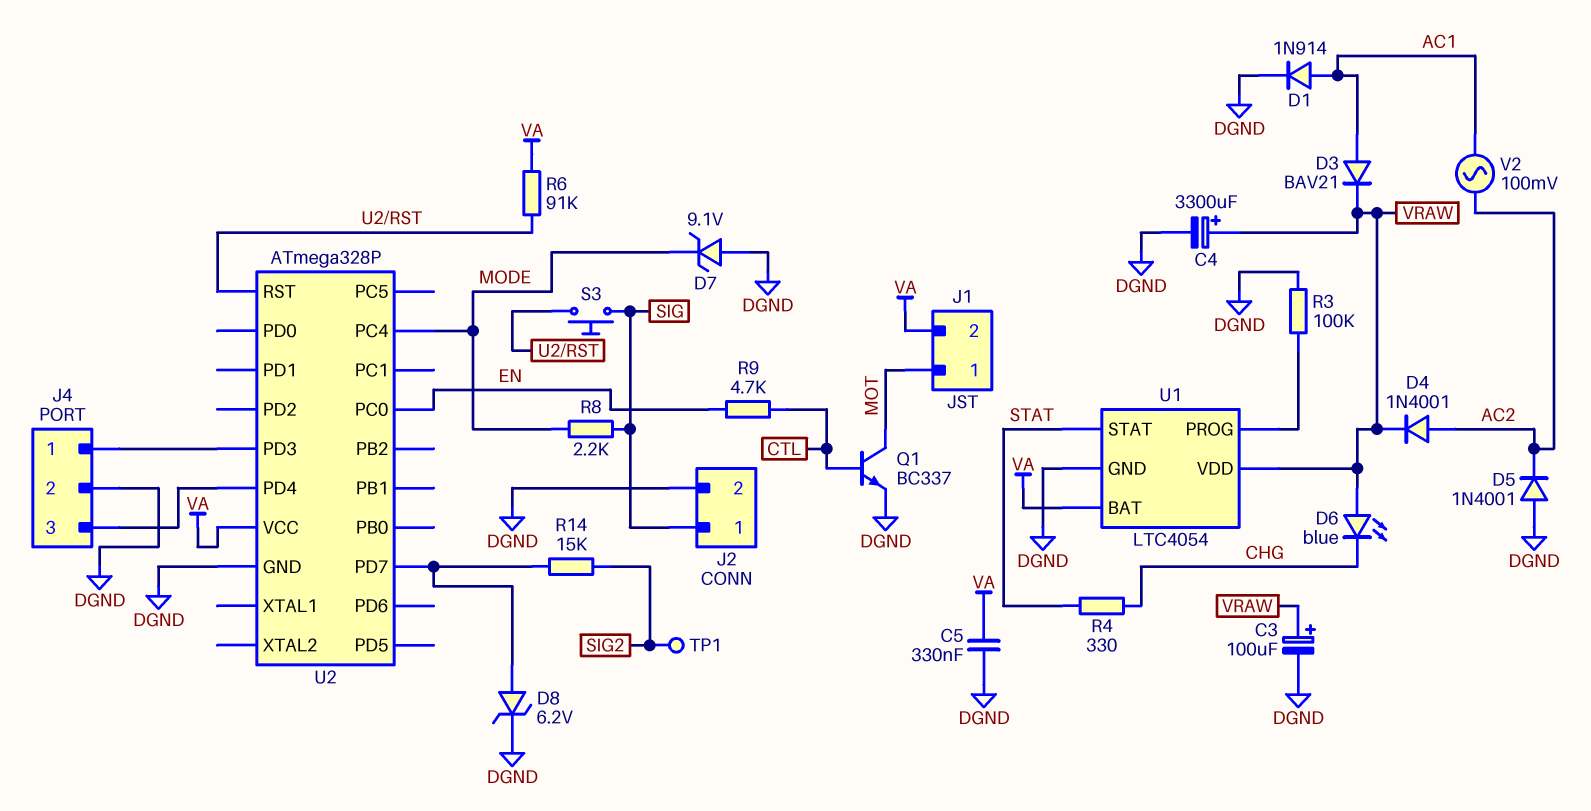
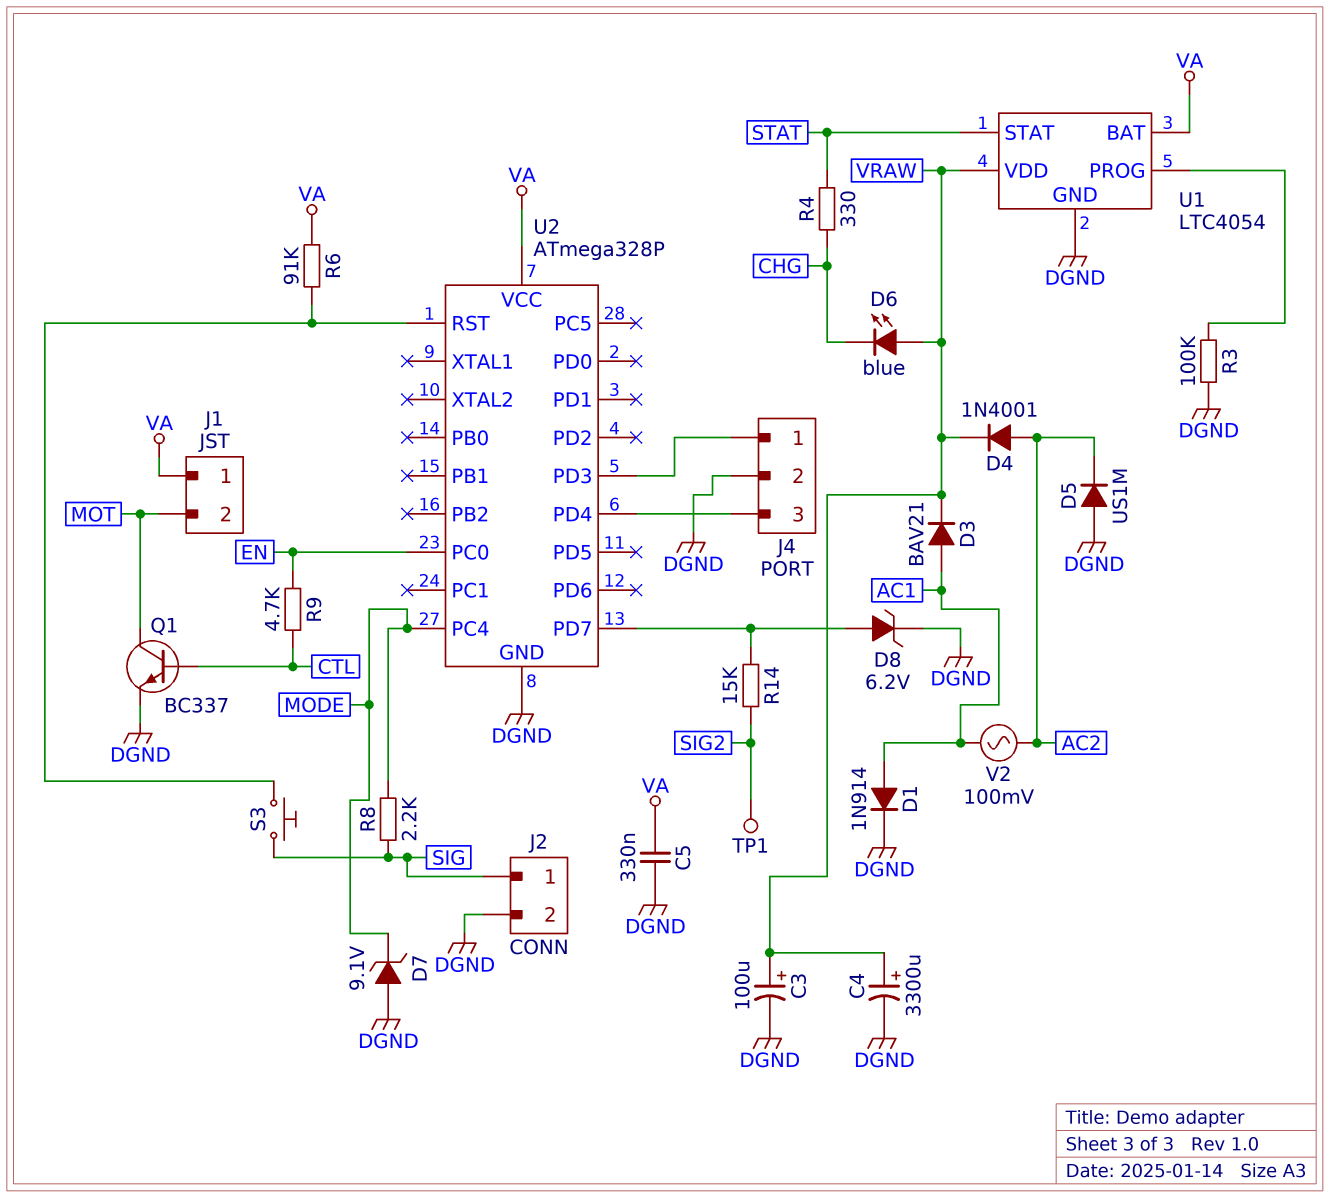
D5: diode 1N4001 (A DGND, K AC2) -> diode US1M (A DGND, K AC2)
J1 pin 1: MOT -> VA
J1 pin 2: VA -> MOT

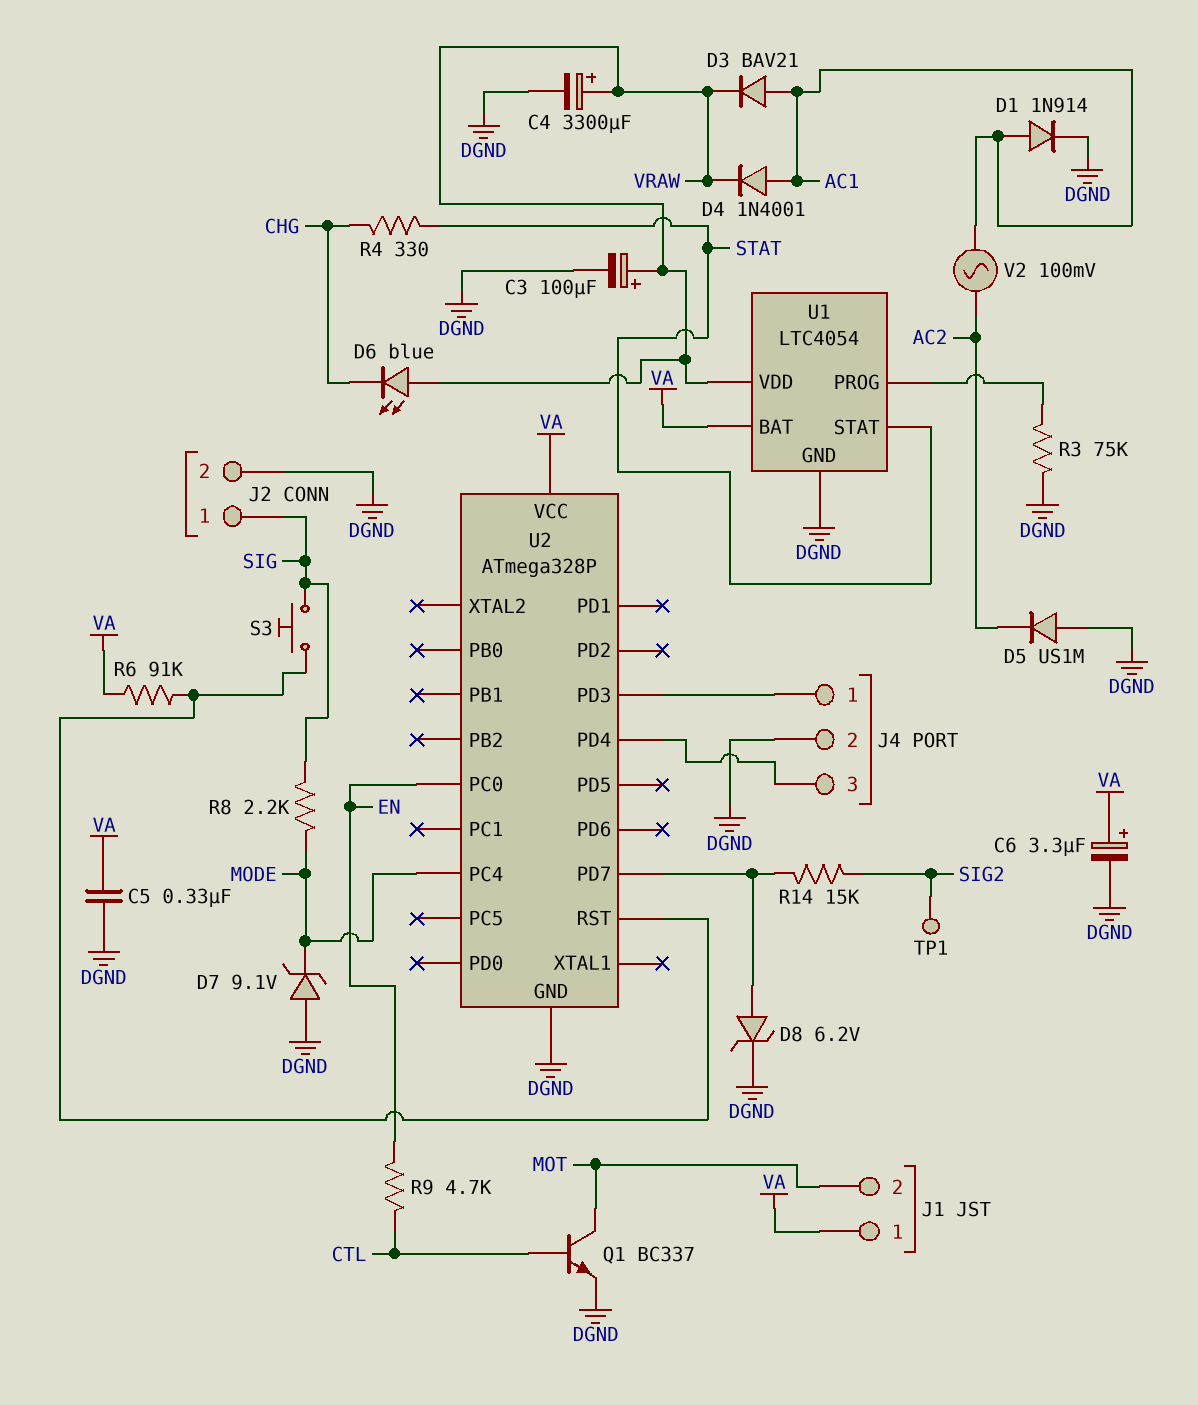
C6: none -> 3.3uF (plus VA, minus DGND)
D4: diode 1N4001 (A AC2, K VRAW) -> diode 1N4001 (A AC1, K VRAW)
R3: 100k (DGND, U1/PROG) -> 75k (DGND, U1/PROG)

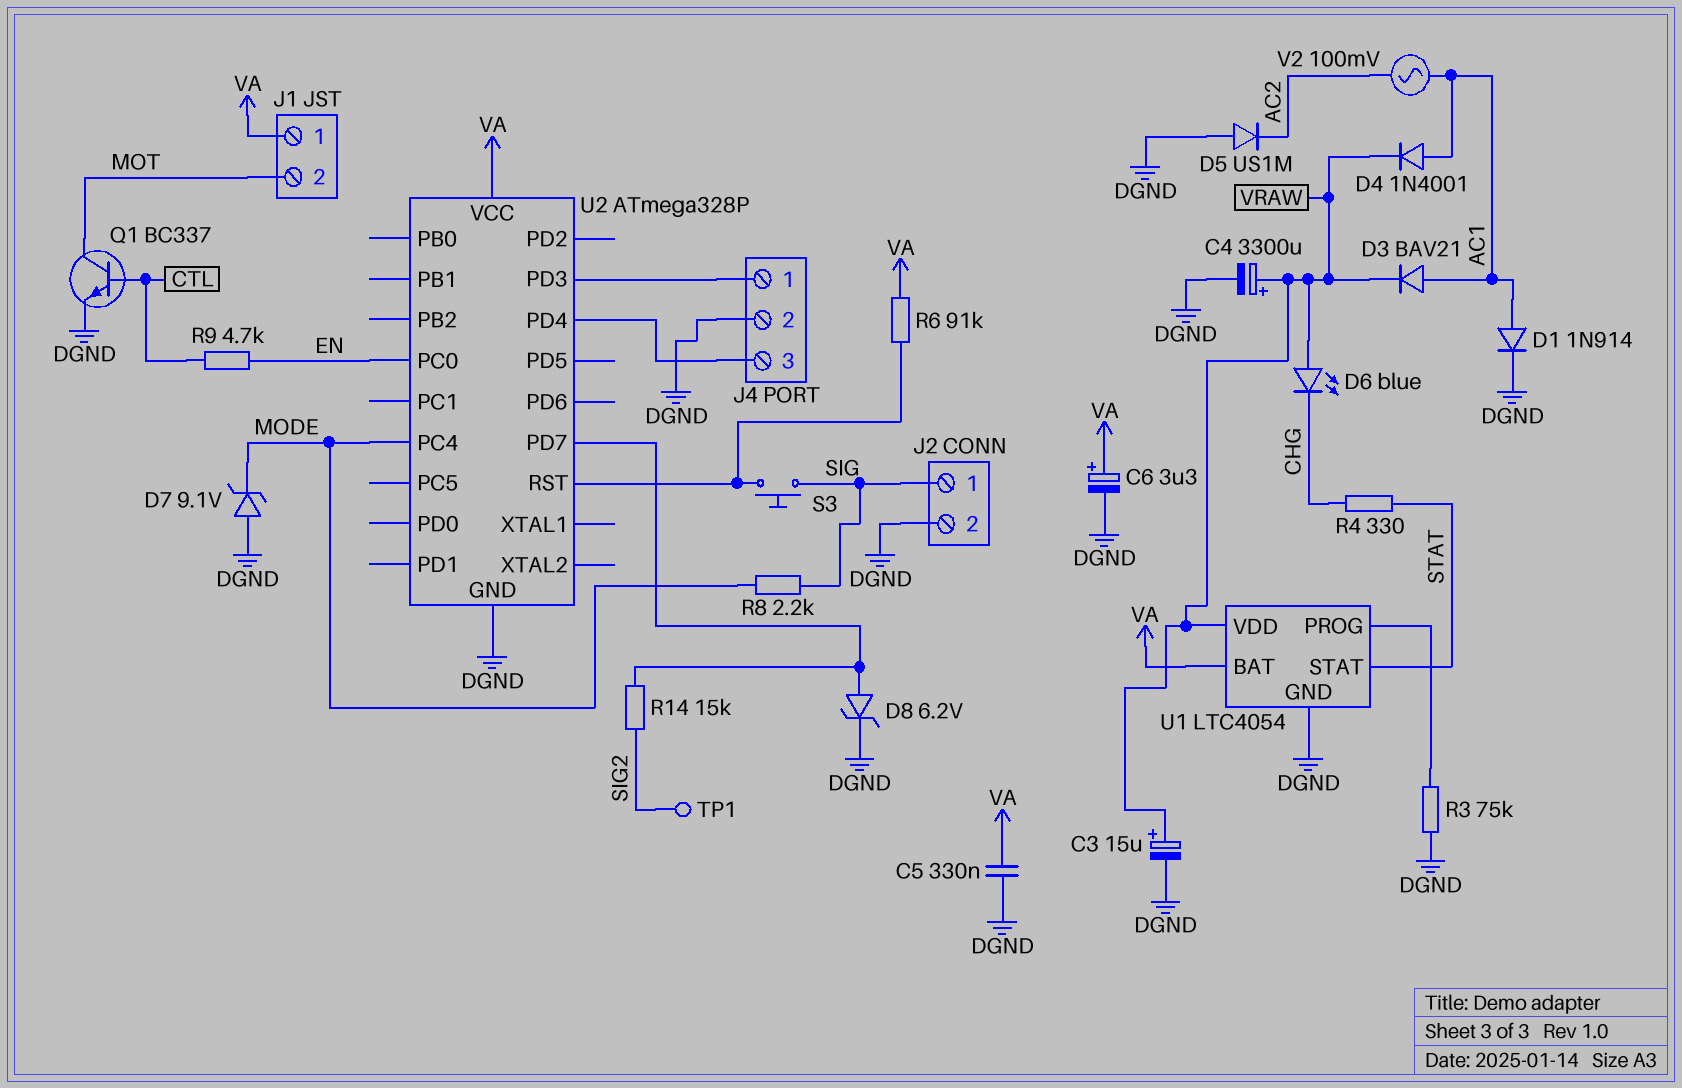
C3: 100uF (plus VRAW, minus DGND) -> 15uF (plus VRAW, minus DGND)

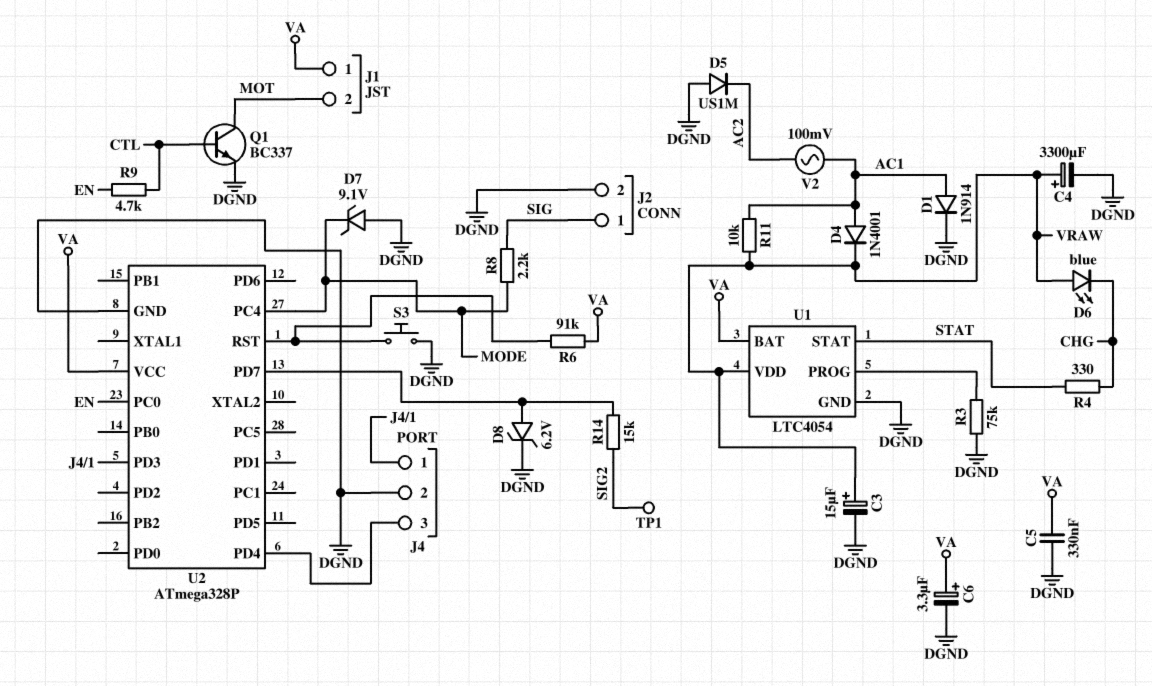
D3: diode BAV21 (A AC1, K VRAW) -> none
R11: none -> 10k (AC1, VRAW)
S3: button (SIG, U2/RST) -> button (DGND, U2/RST)

